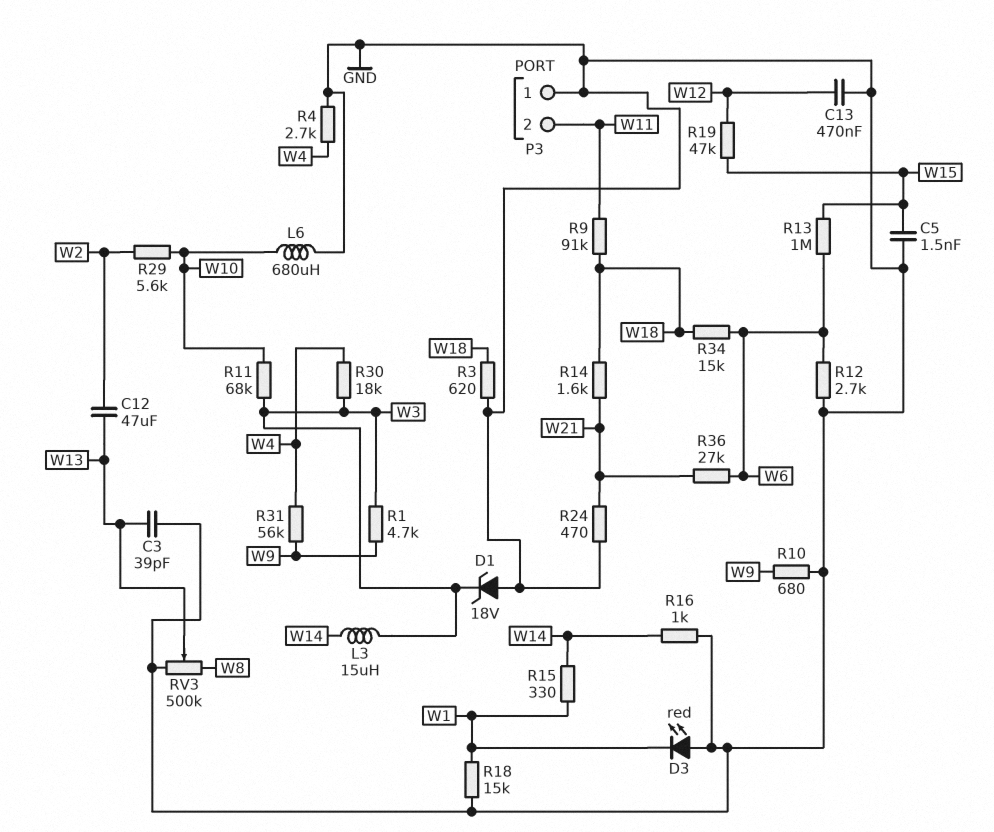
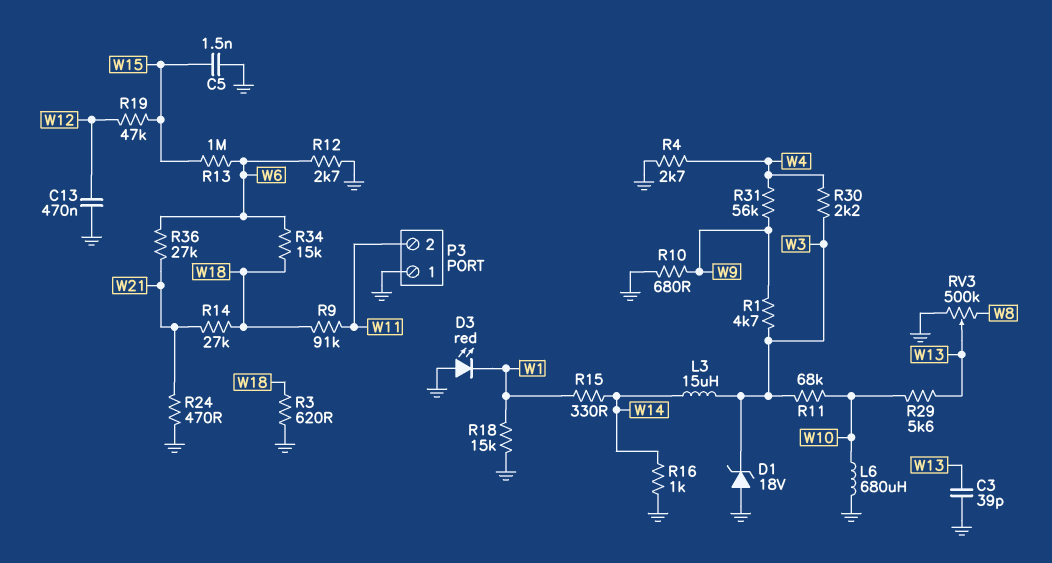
C12: 47uF (W2, W13) -> none
R14: 1.6k (W18, W21) -> 27k (W18, W21)
R29: 5.6k (W2, W10) -> 5.6k (W10, W13)
R30: 18k (W3, W4) -> 2.2k (W3, W4)

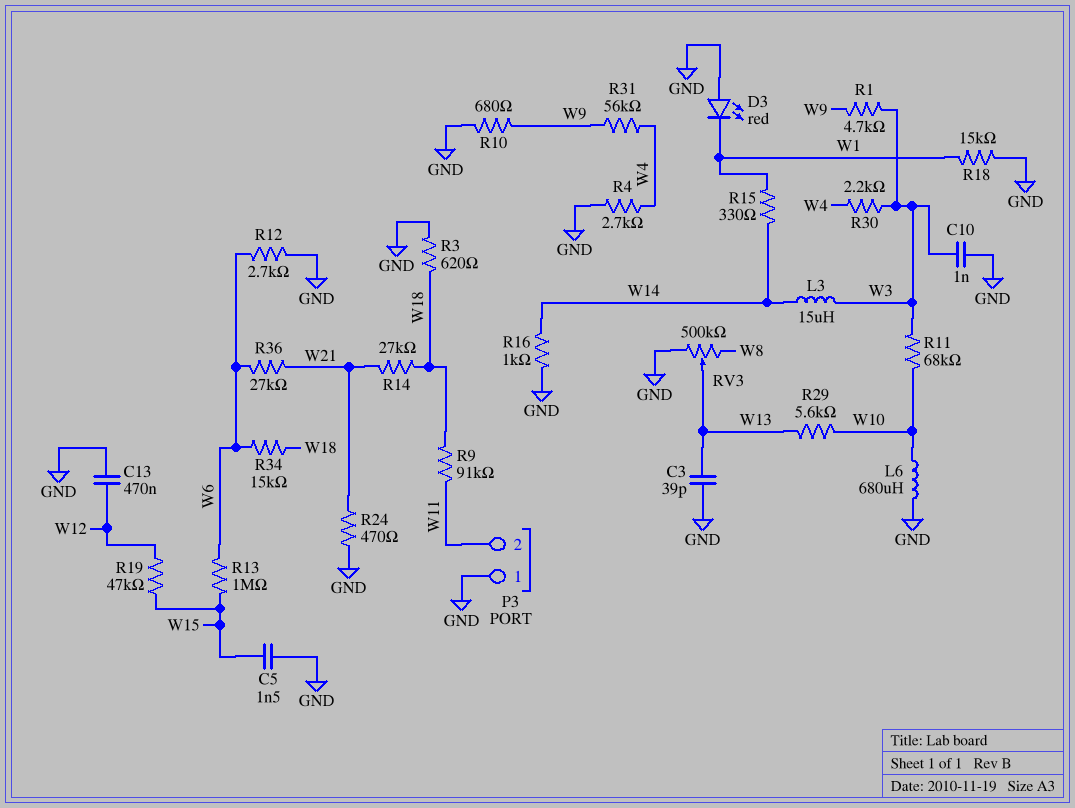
C10: none -> 1nF (GND, W3)
D1: zener 18V (A GND, K W3) -> none

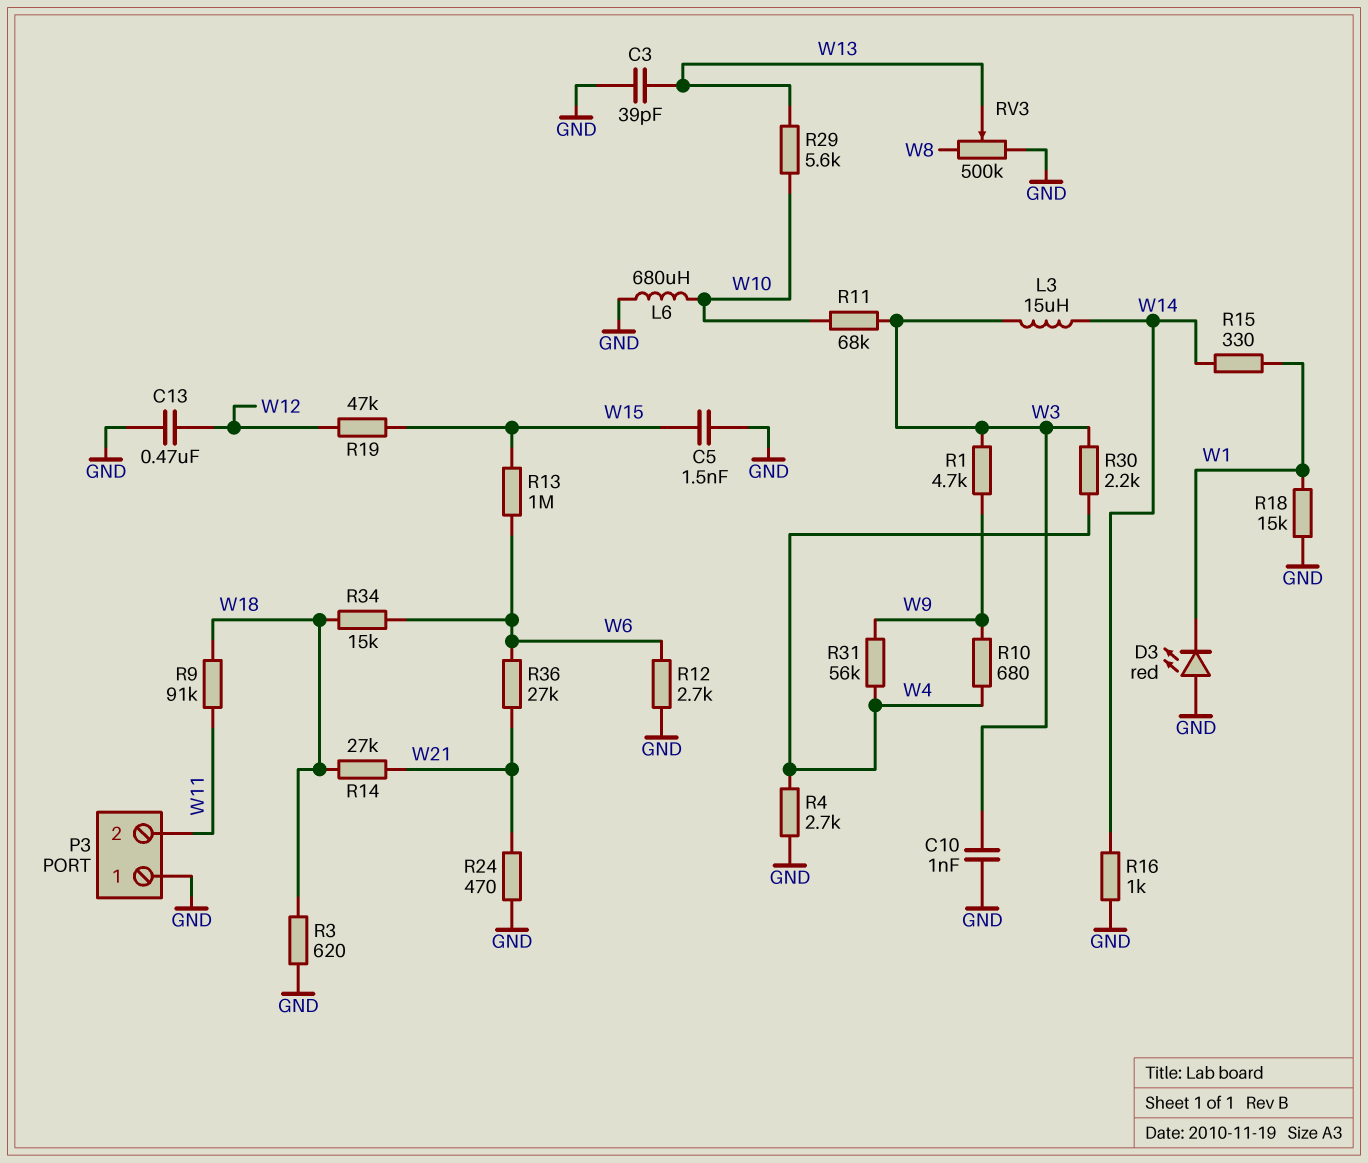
R10: 680 (GND, W9) -> 680 (W4, W9)

